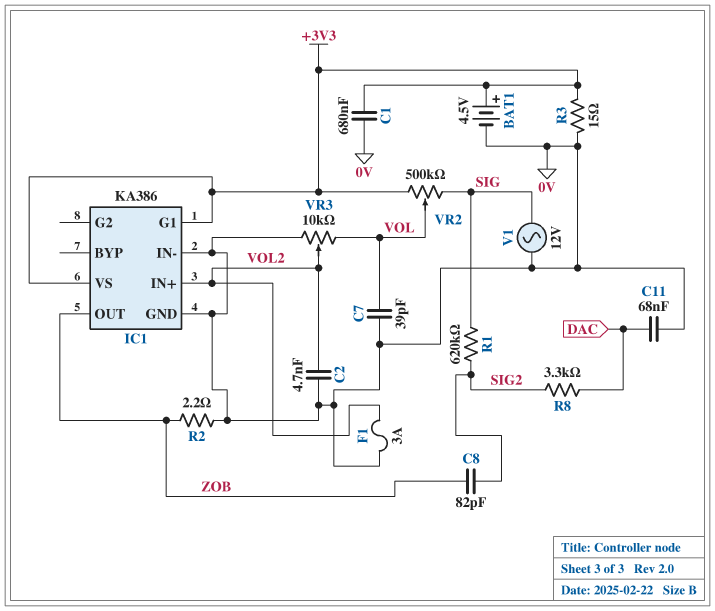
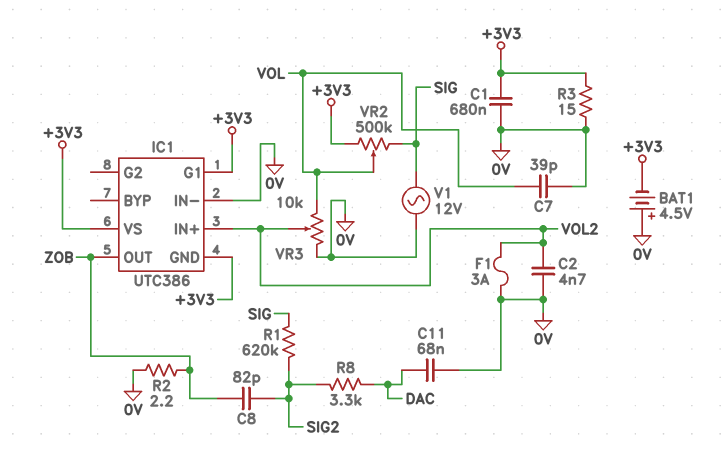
BAT1: 4.5V (plus +3V3, minus 0V) -> 4.5V (plus 0V, minus +3V3)
IC1: KA386 -> UTC386
IC1 pin GND: 0V -> +3V3

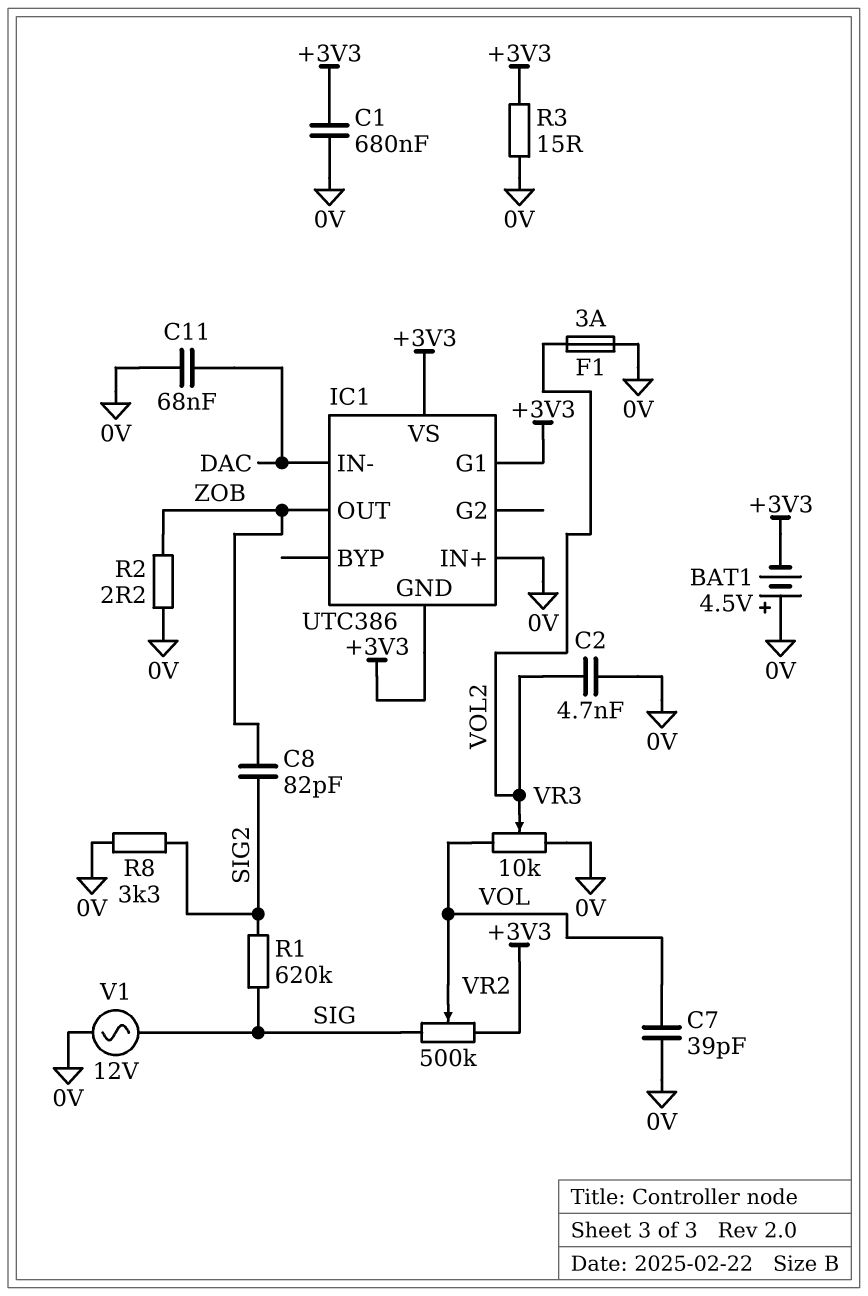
IC1 pin IN+: VOL2 -> 0V
IC1 pin IN-: 0V -> DAC
R8: 3.3k (DAC, SIG2) -> 3.3k (0V, SIG2)

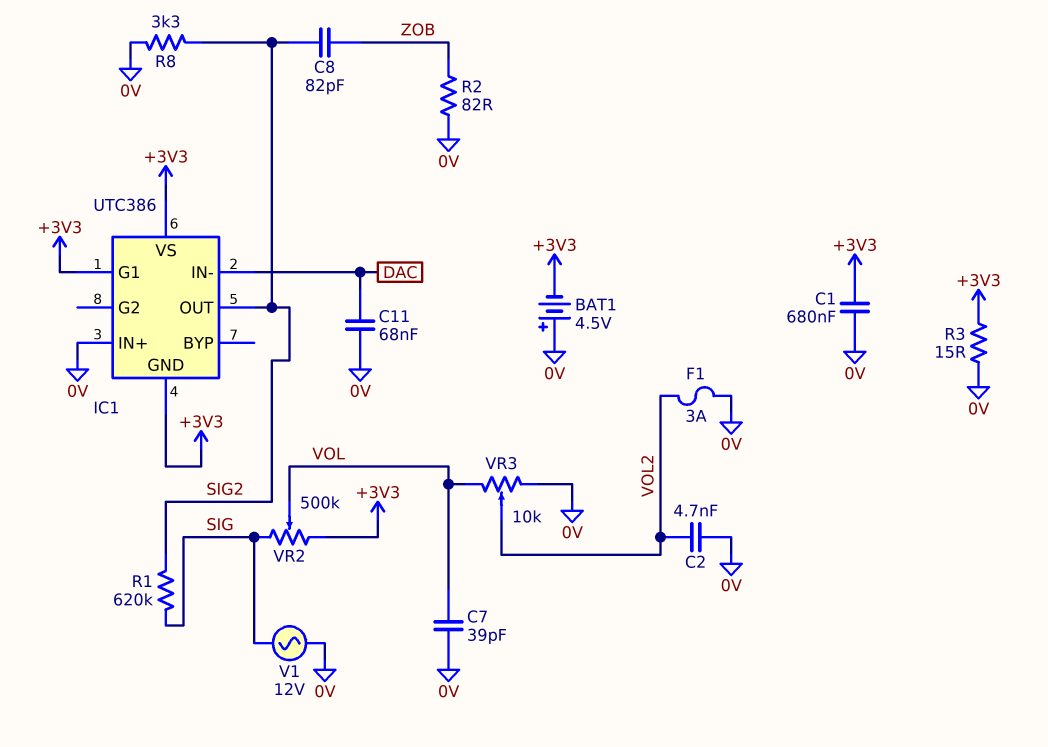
IC1 pin OUT: ZOB -> SIG2
R2: 2.2 (0V, ZOB) -> 82 (0V, ZOB)

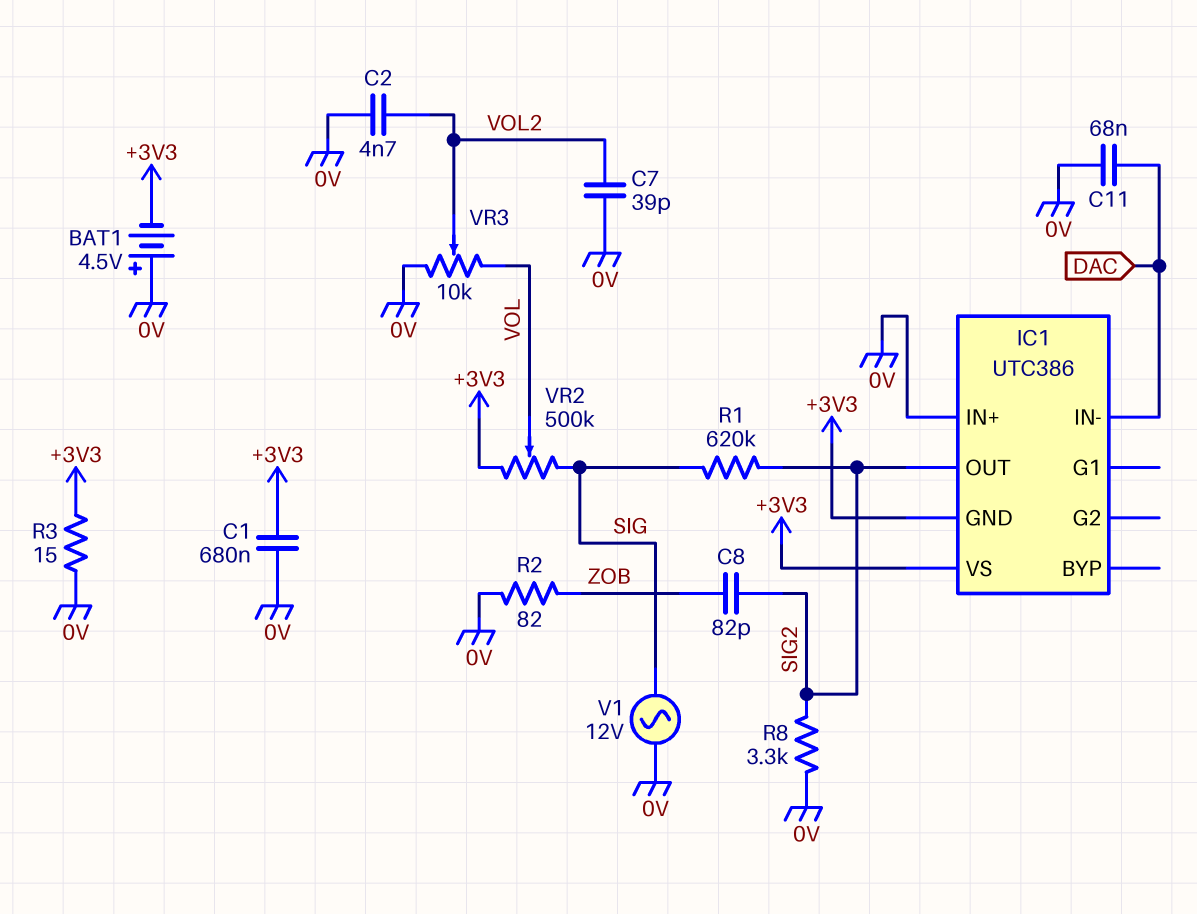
C7: 39pF (0V, VOL) -> 39pF (0V, VOL2)
F1: 3A (0V, VOL2) -> none
IC1 pin G1: +3V3 -> none

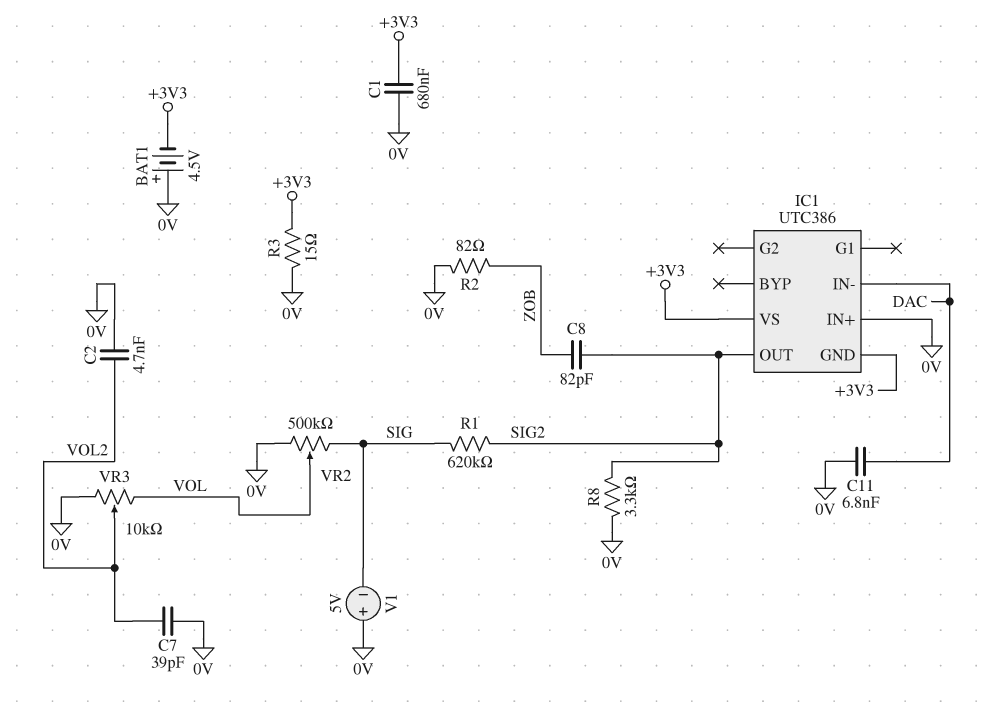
C11: 68nF (0V, DAC) -> 6.8nF (0V, DAC)
V1: AC 12V (0V, SIG) -> 5V (plus 0V, minus SIG)
VR2: 500k (+3V3, SIG, wiper VOL) -> 500k (0V, SIG, wiper VOL)

